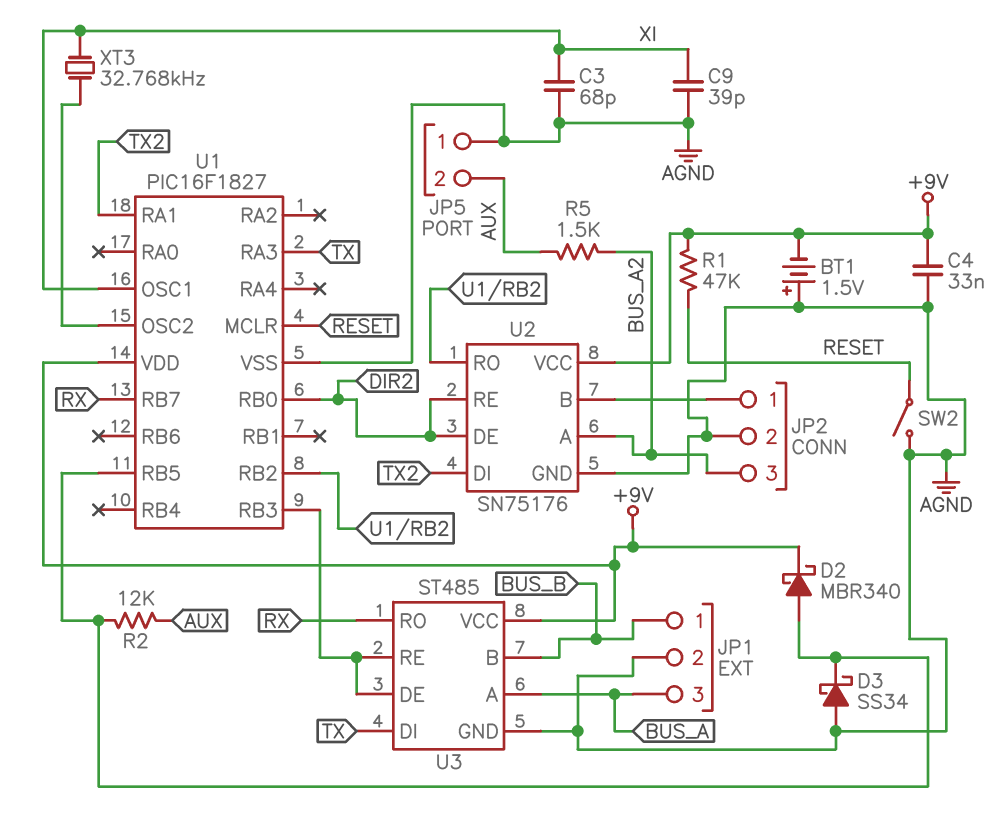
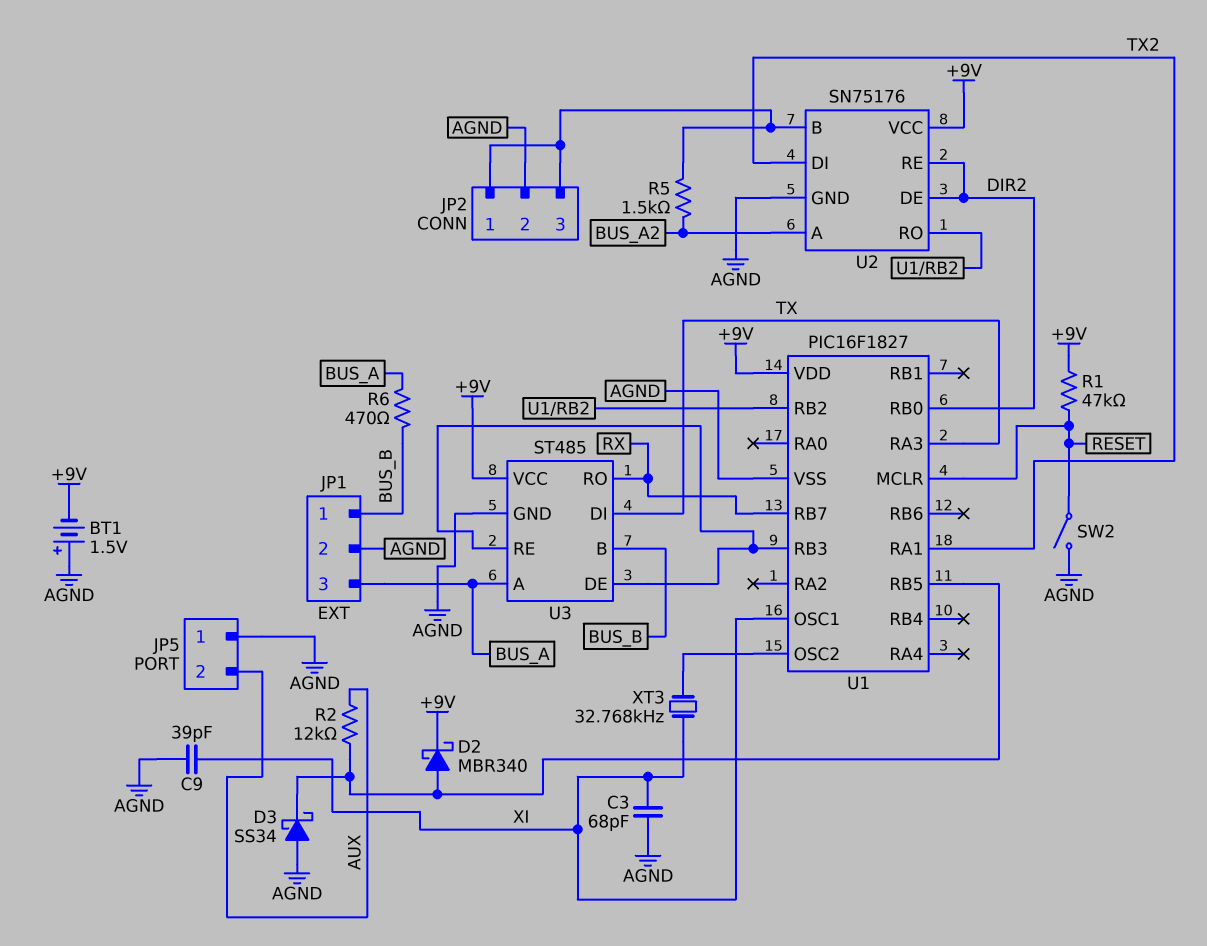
C4: 33nF (+9V, AGND) -> none
JP2 pin 3: BUS_A2 -> JP2/1
R5: 1.5k (AUX, BUS_A2) -> 1.5k (BUS_A2, JP2/1)
R6: none -> 470 (BUS_A, BUS_B)

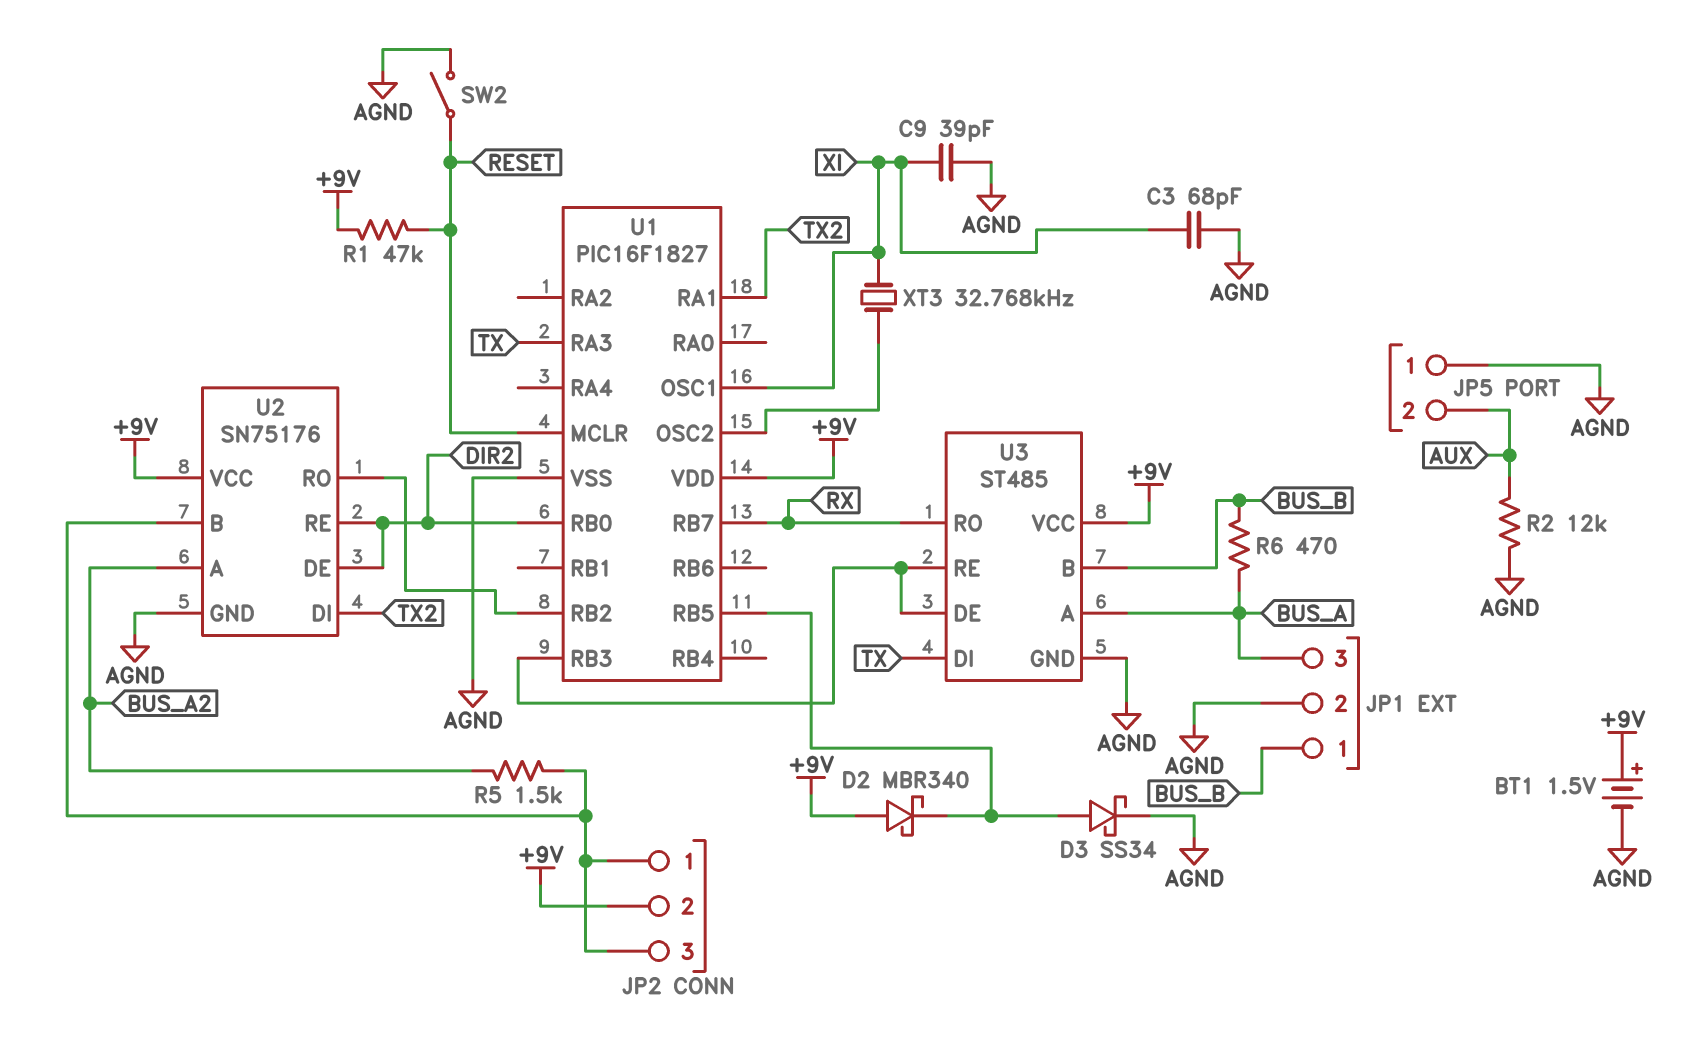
BT1: 1.5V (plus AGND, minus +9V) -> 1.5V (plus +9V, minus AGND)
D2: schottky MBR340 (A U1/RB5, K +9V) -> schottky MBR340 (A +9V, K U1/RB5)
D3: schottky SS34 (A AGND, K U1/RB5) -> schottky SS34 (A U1/RB5, K AGND)
JP2 pin 2: AGND -> +9V
R2: 12k (AUX, U1/RB5) -> 12k (AGND, AUX)

